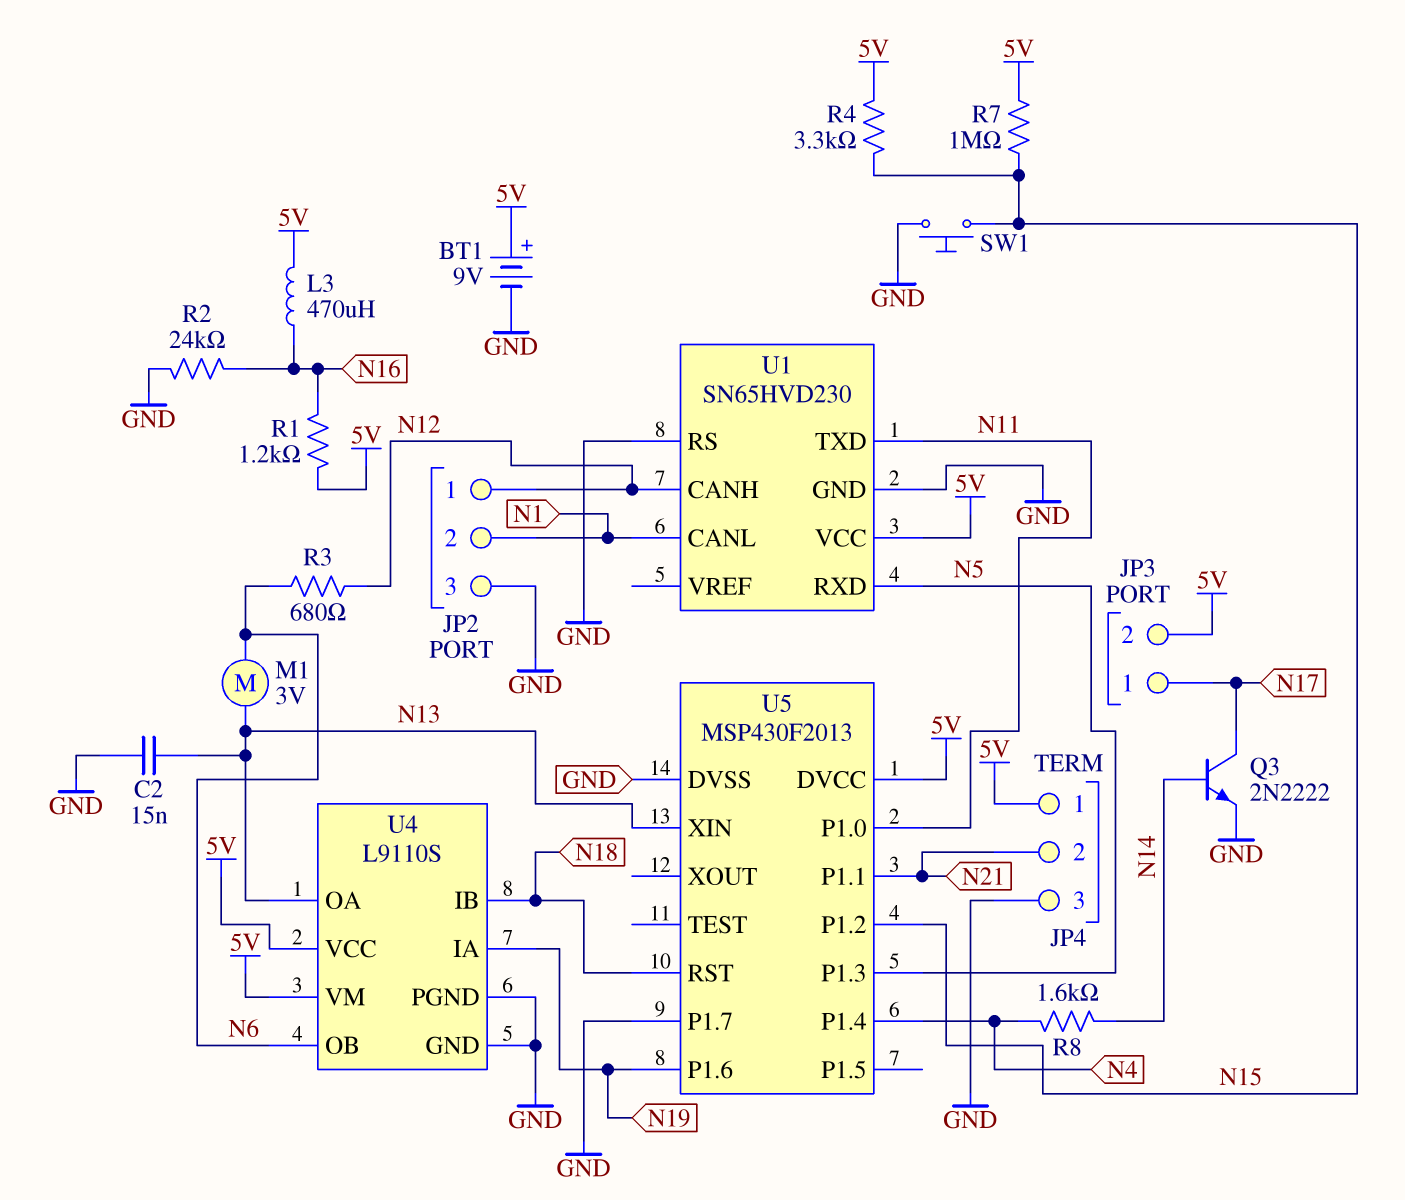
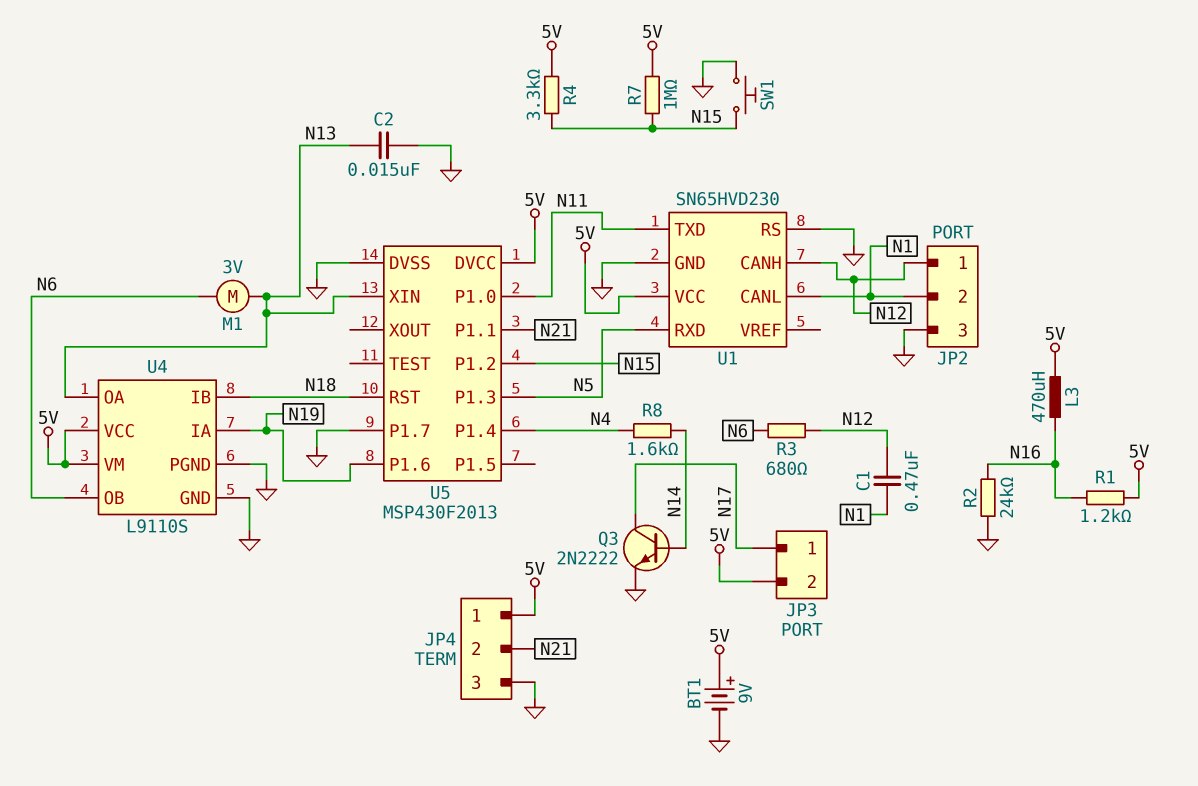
C1: none -> 470nF (N1, N12)

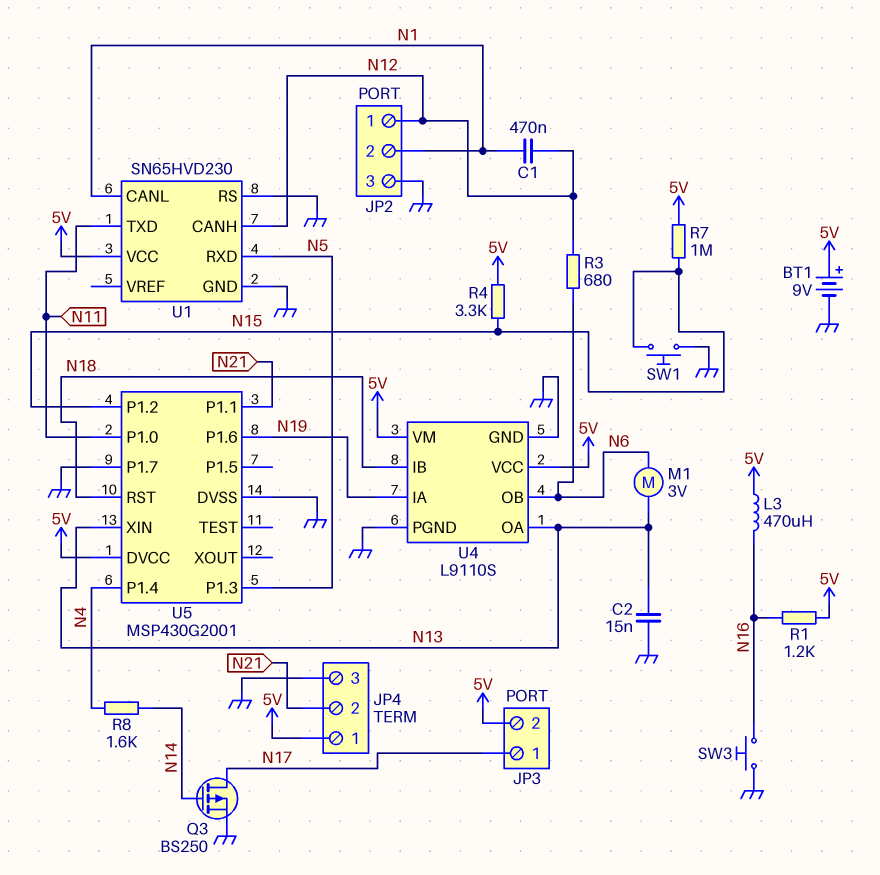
Q3: NPN 2N2222 (B N14, C N17, E GND) -> PMOS BS250 (G N14, D N17, S GND)
R2: 24k (GND, N16) -> none
SW3: none -> button (GND, N16)
U5: MSP430F2013 -> MSP430G2001

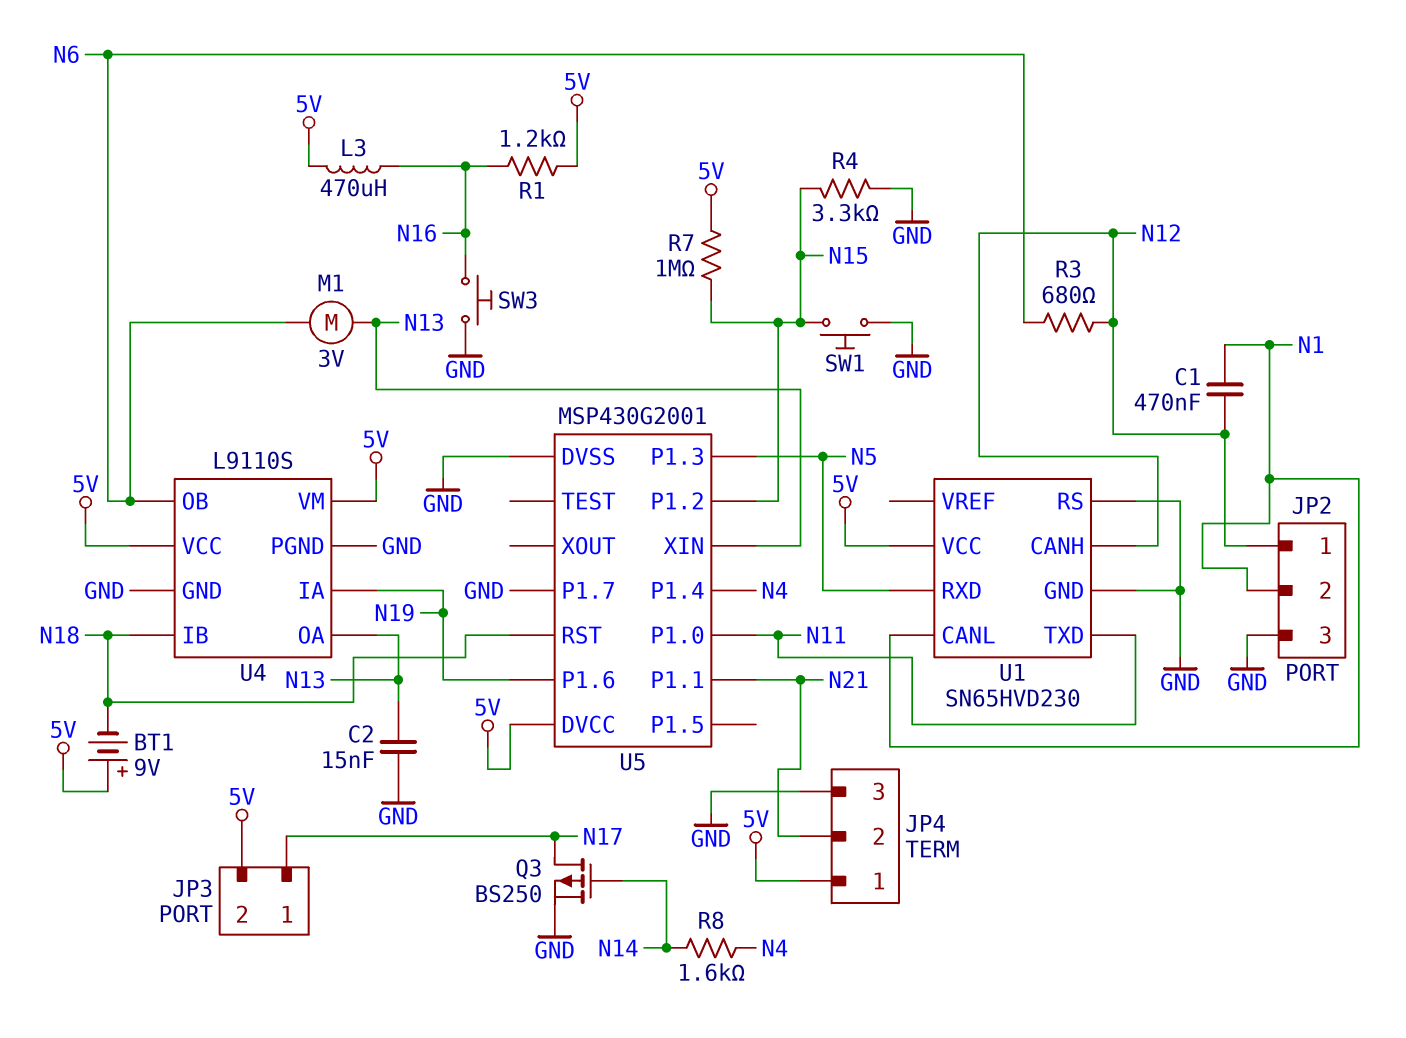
BT1: 9V (plus 5V, minus GND) -> 9V (plus 5V, minus N18)
R4: 3.3k (5V, N15) -> 3.3k (GND, N15)

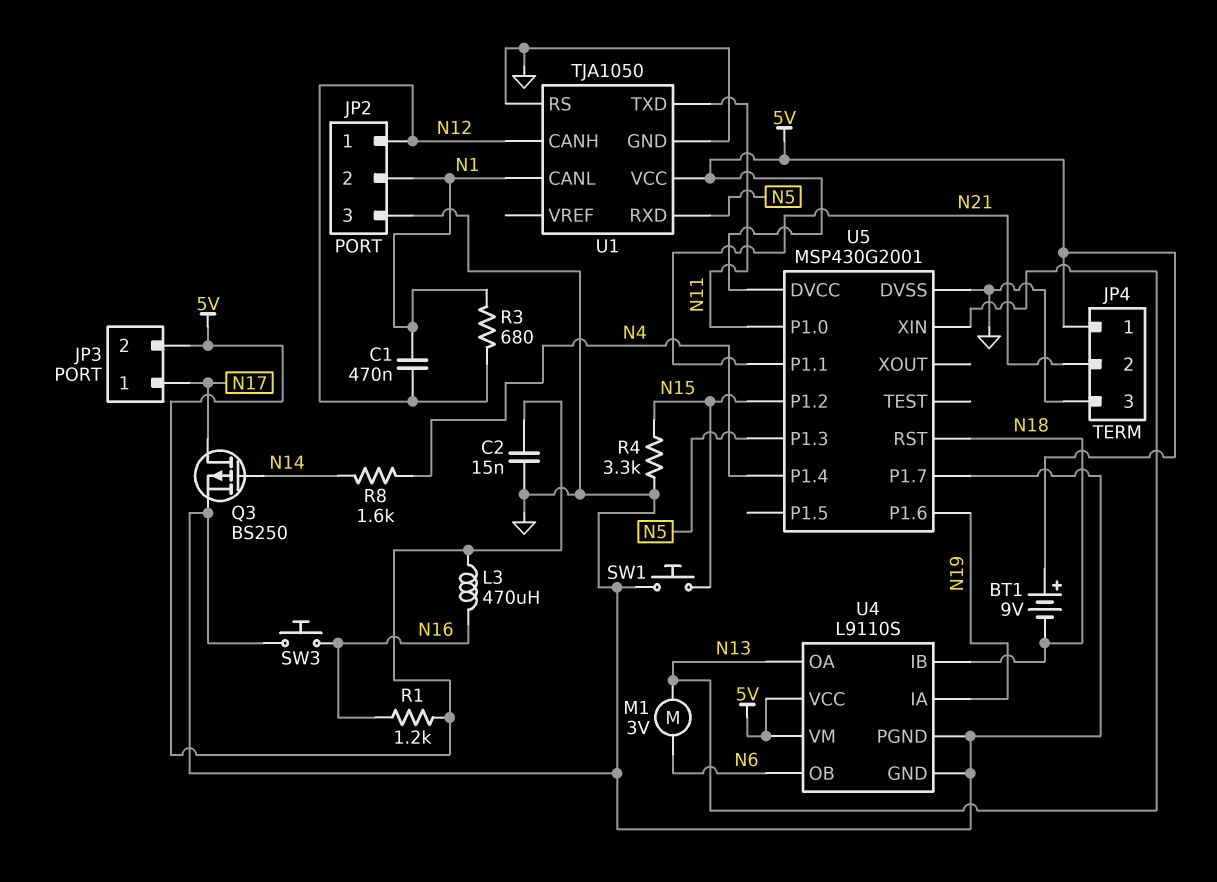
C2: 15nF (GND, N13) -> 15nF (5V, GND)
R3: 680 (N6, N12) -> 680 (N1, N12)
R7: 1M (5V, N15) -> none
U1: SN65HVD230 -> TJA1050

